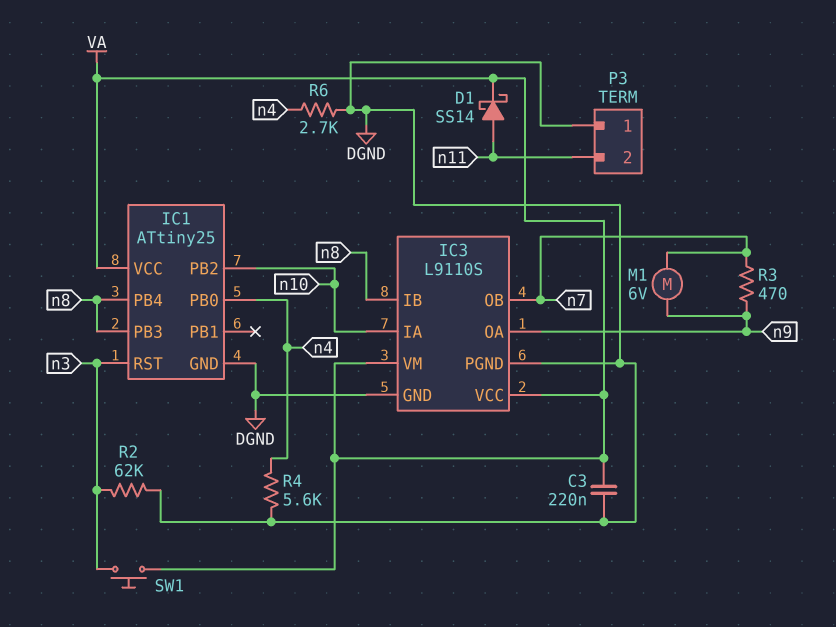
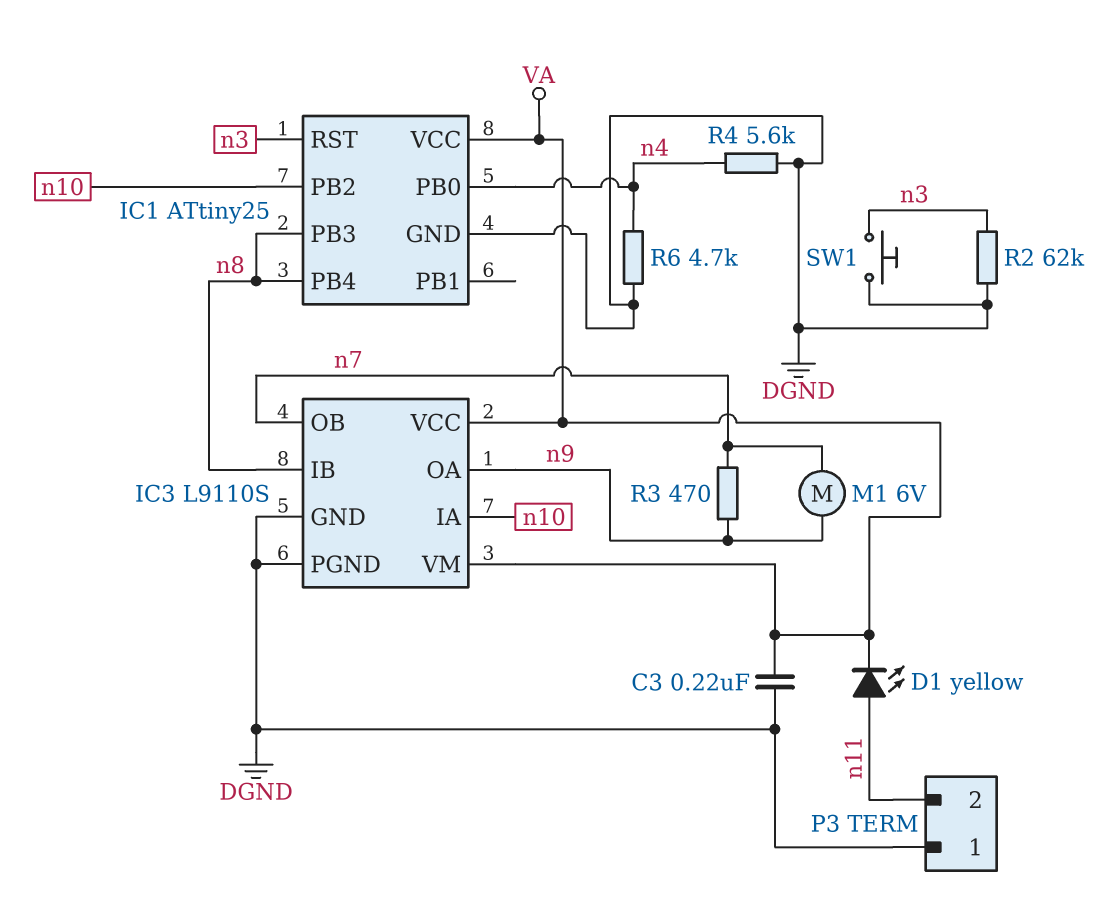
D1: schottky SS14 (A n11, K VA) -> LED yellow (A n11, K VA)
R6: 2.7k (DGND, n4) -> 4.7k (DGND, n4)
SW1: button (VA, n3) -> button (DGND, n3)

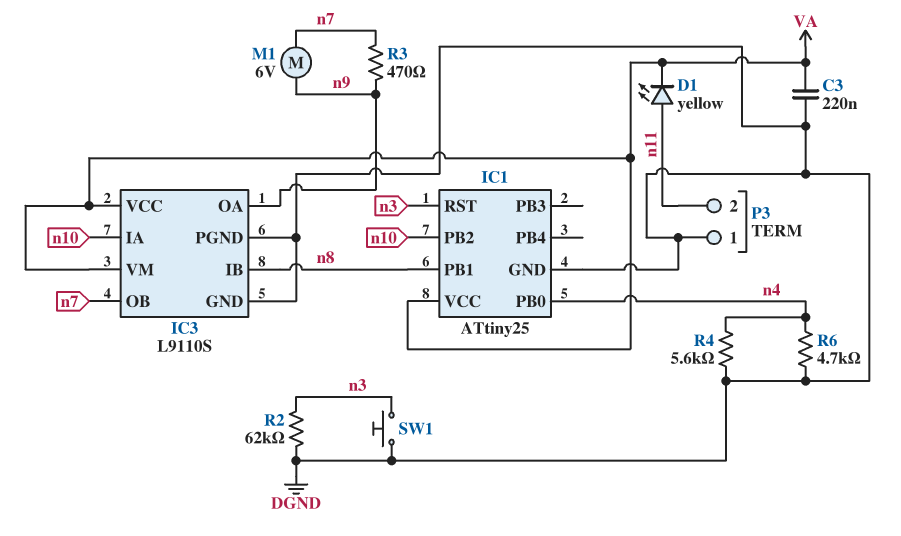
IC1 pin PB1: none -> n8
IC1 pin PB3: n8 -> none
IC1 pin PB4: n8 -> none

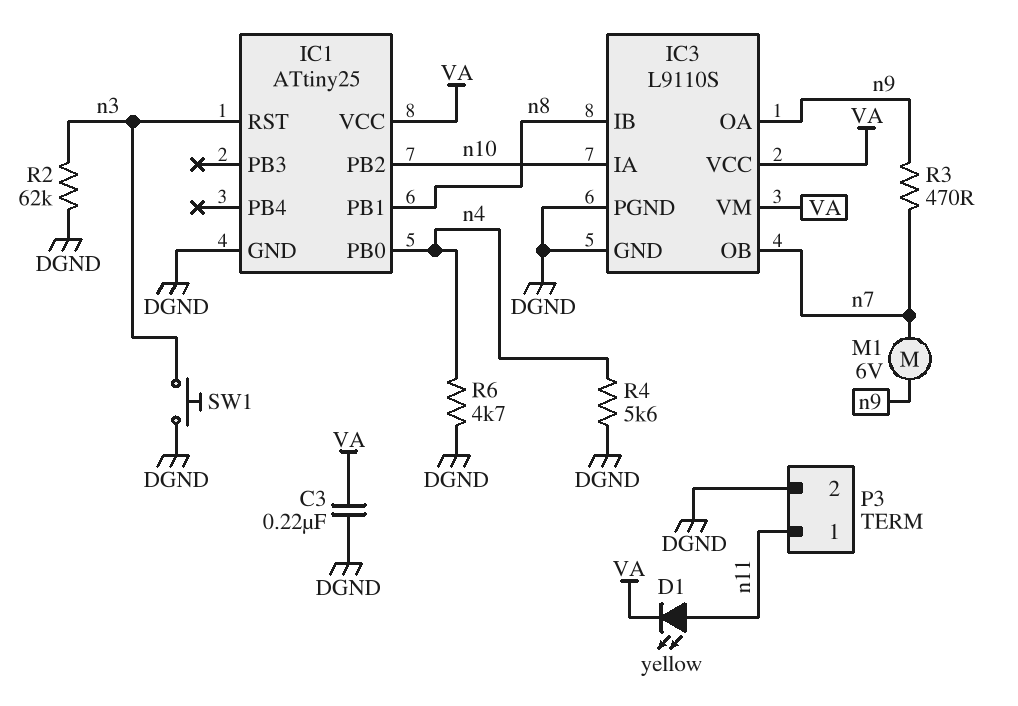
P3 pin 1: DGND -> n11
P3 pin 2: n11 -> DGND

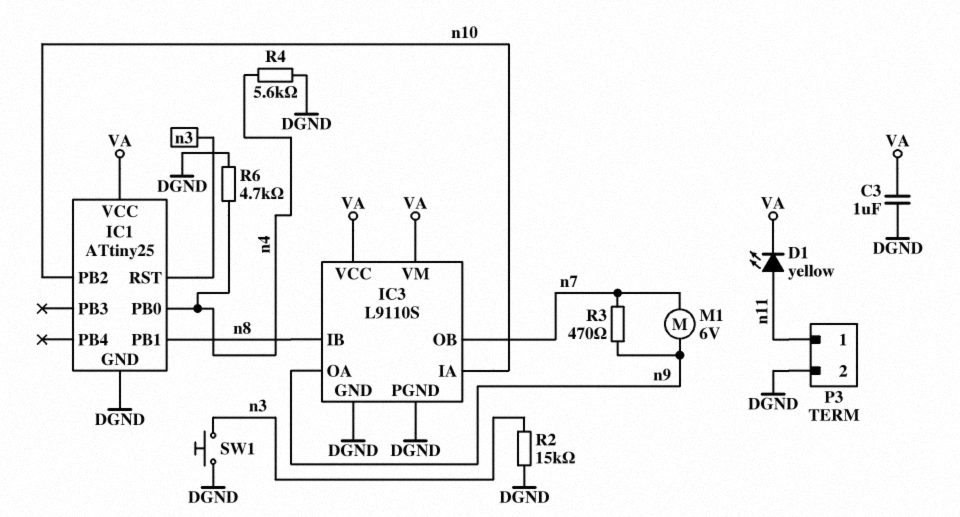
C3: 220nF (DGND, VA) -> 1uF (DGND, VA)
R2: 62k (DGND, n3) -> 15k (DGND, n3)

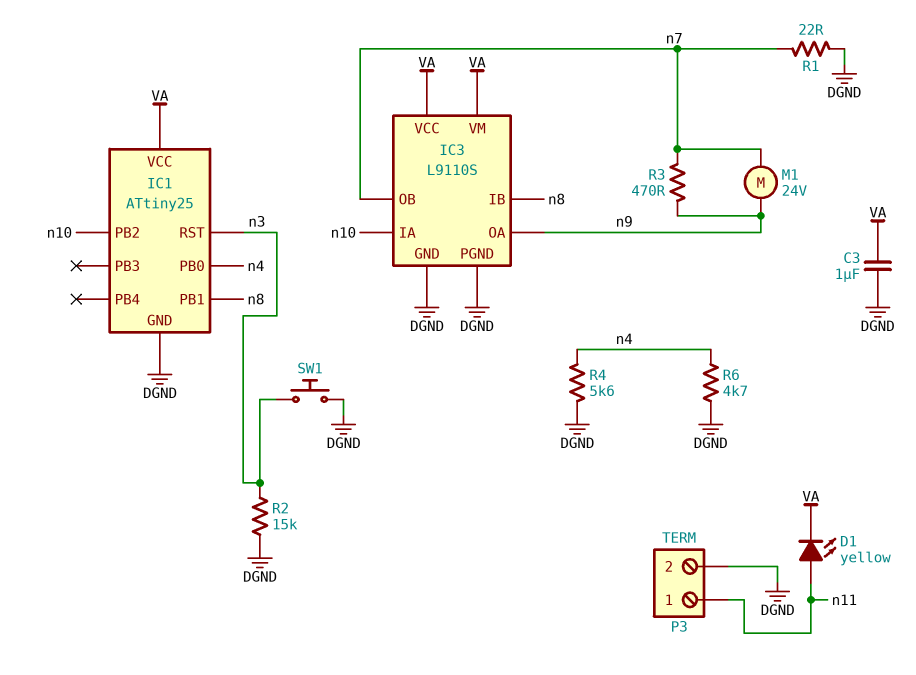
M1: motor 6V (n7, n9) -> motor 24V (n7, n9)
R1: none -> 22 (DGND, n7)

